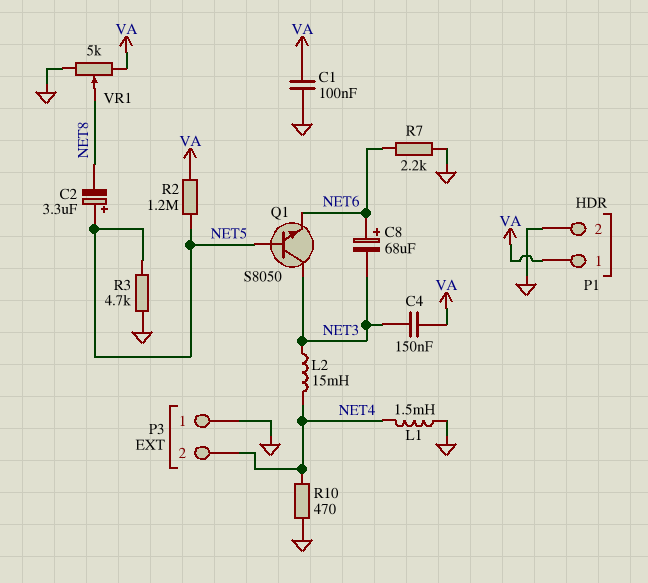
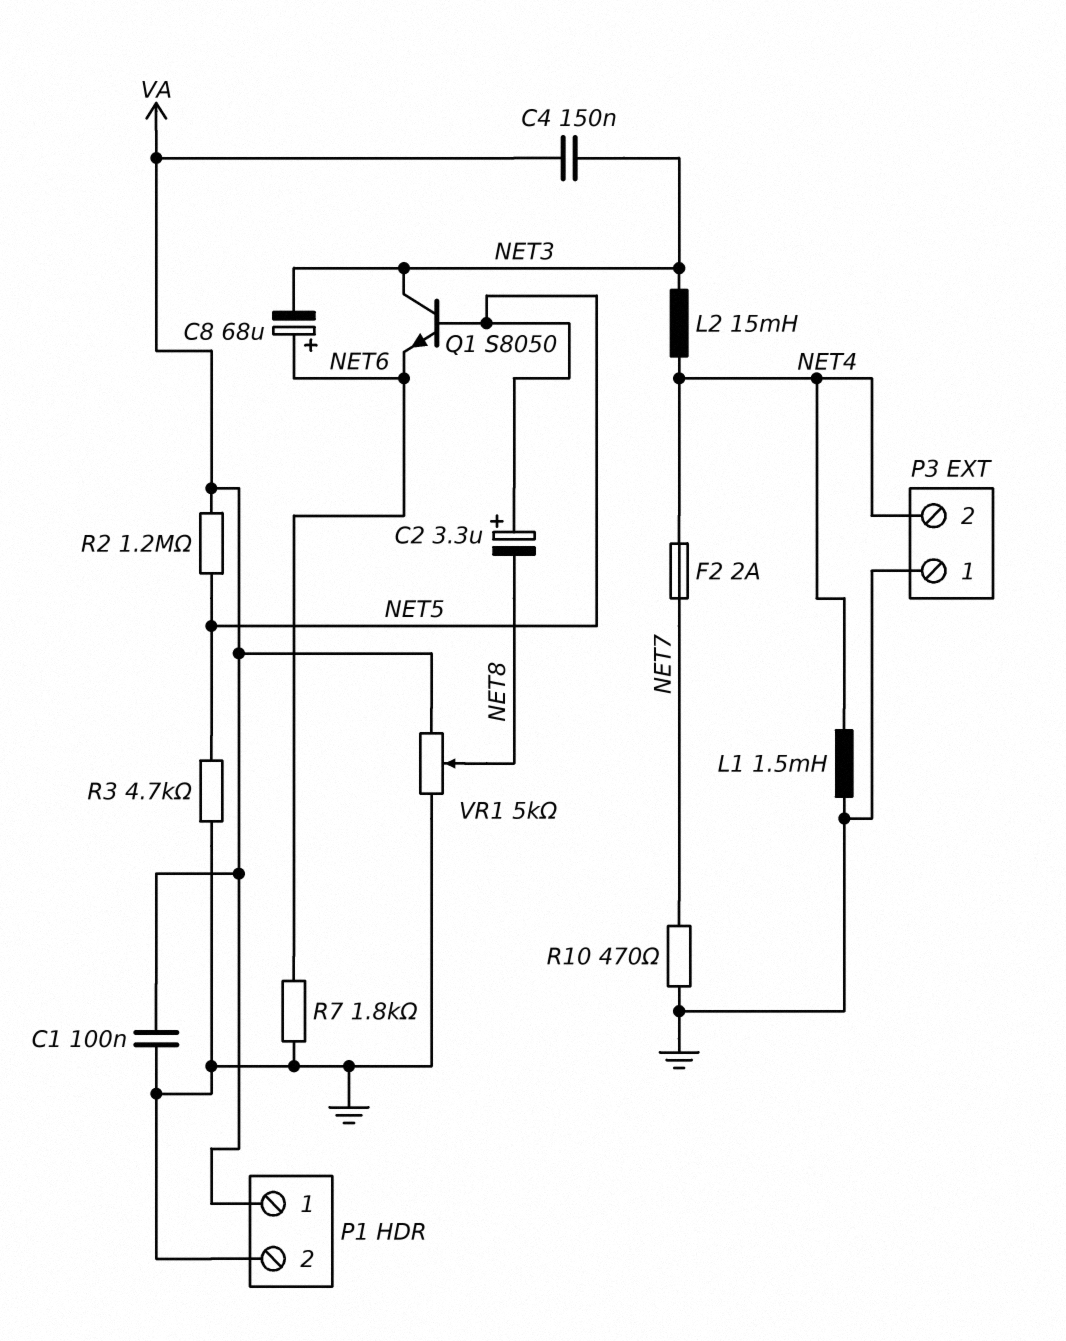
F2: none -> 2A (NET4, NET7)
R7: 2.2k (GND, NET6) -> 1.8k (GND, NET6)
R10: 470 (GND, NET4) -> 470 (GND, NET7)

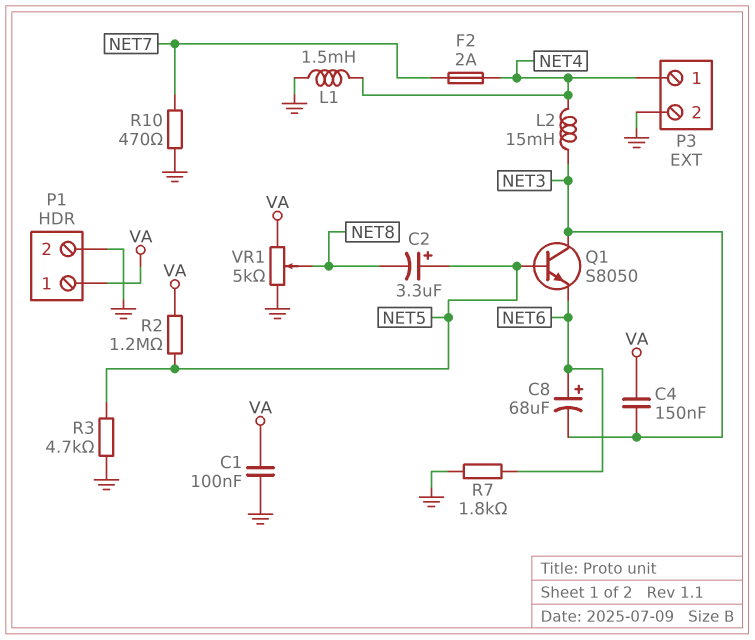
P3 pin 1: GND -> NET4
P3 pin 2: NET4 -> GND

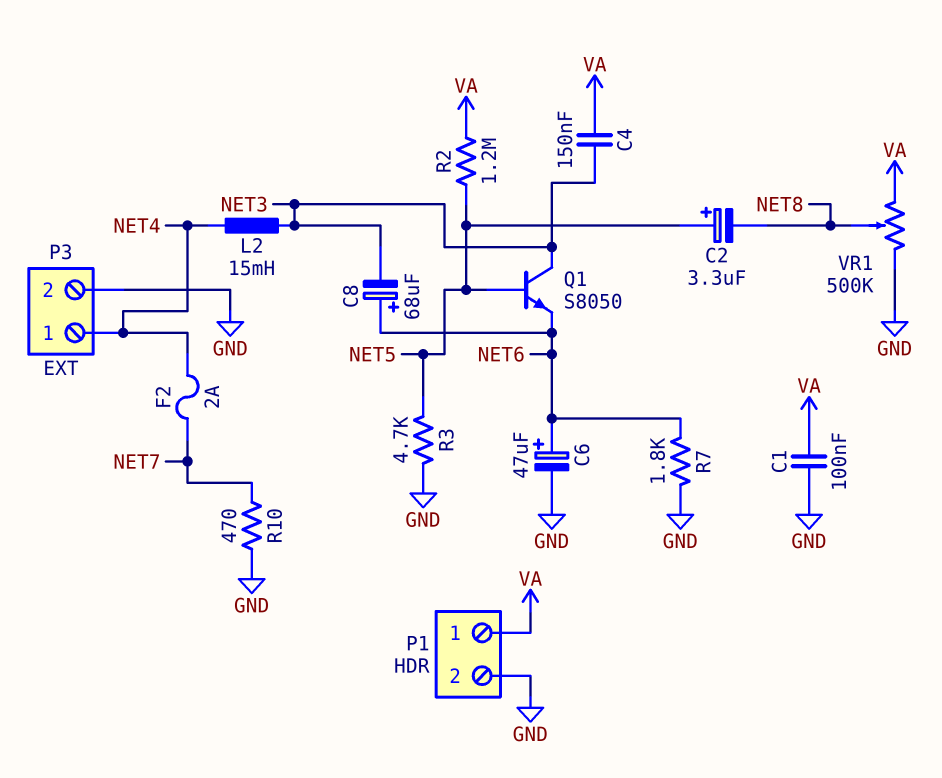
C6: none -> 47uF (plus NET6, minus GND)
L1: 1.5mH (GND, NET4) -> none
VR1: 5k (GND, VA, wiper NET8) -> 500k (GND, VA, wiper NET8)

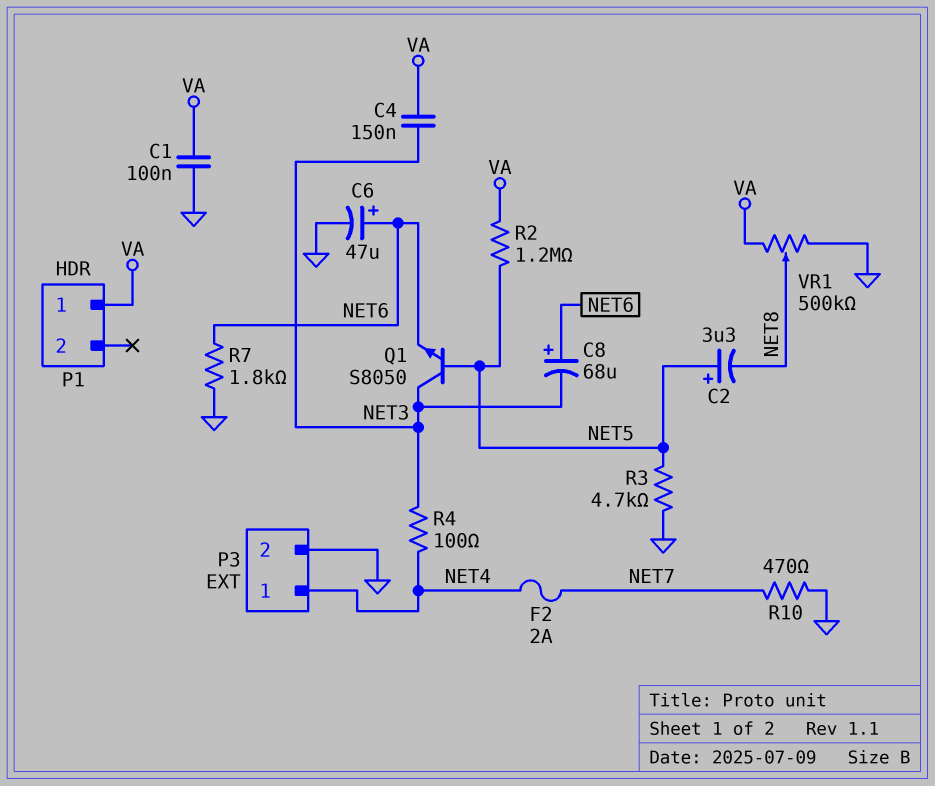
L2: 15mH (NET3, NET4) -> none
P1 pin 2: GND -> none
R4: none -> 100 (NET3, NET4)

